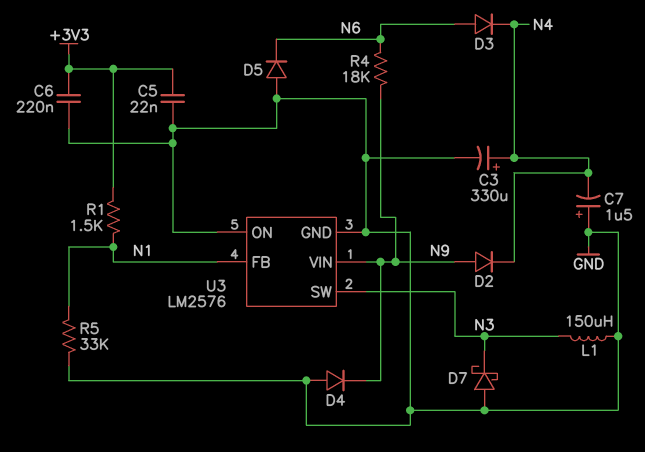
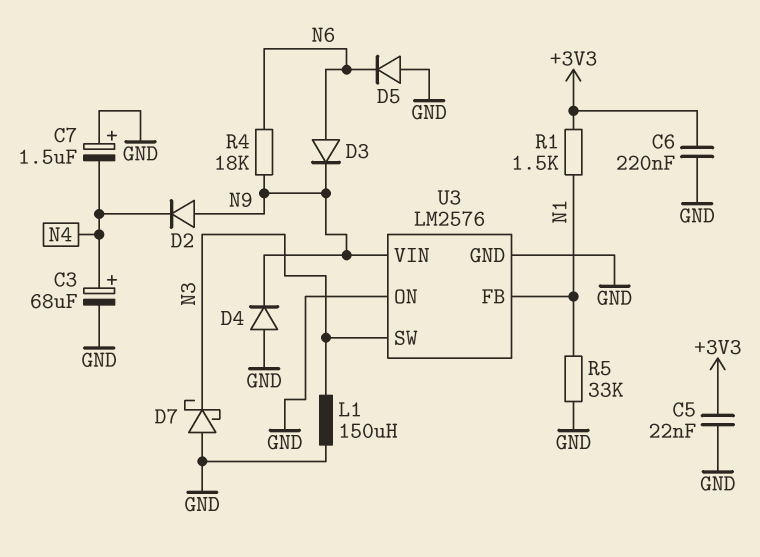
C3: 330uF (plus N4, minus GND) -> 68uF (plus N4, minus GND)
D3: diode (A N6, K N4) -> diode (A N6, K N9)

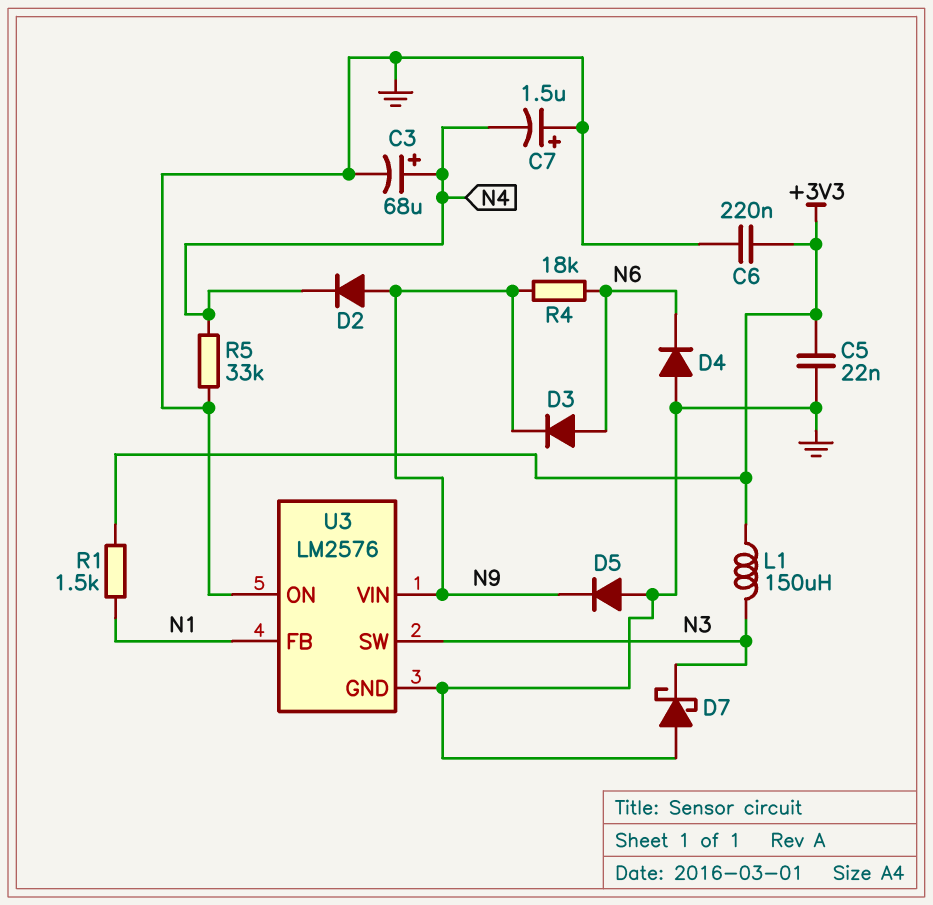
D4: diode (A GND, K N9) -> diode (A GND, K N6)
D5: diode (A GND, K N6) -> diode (A GND, K N9)
L1: 150uH (GND, N3) -> 150uH (+3V3, N3)
R5: 33k (GND, N1) -> 33k (GND, N4)

